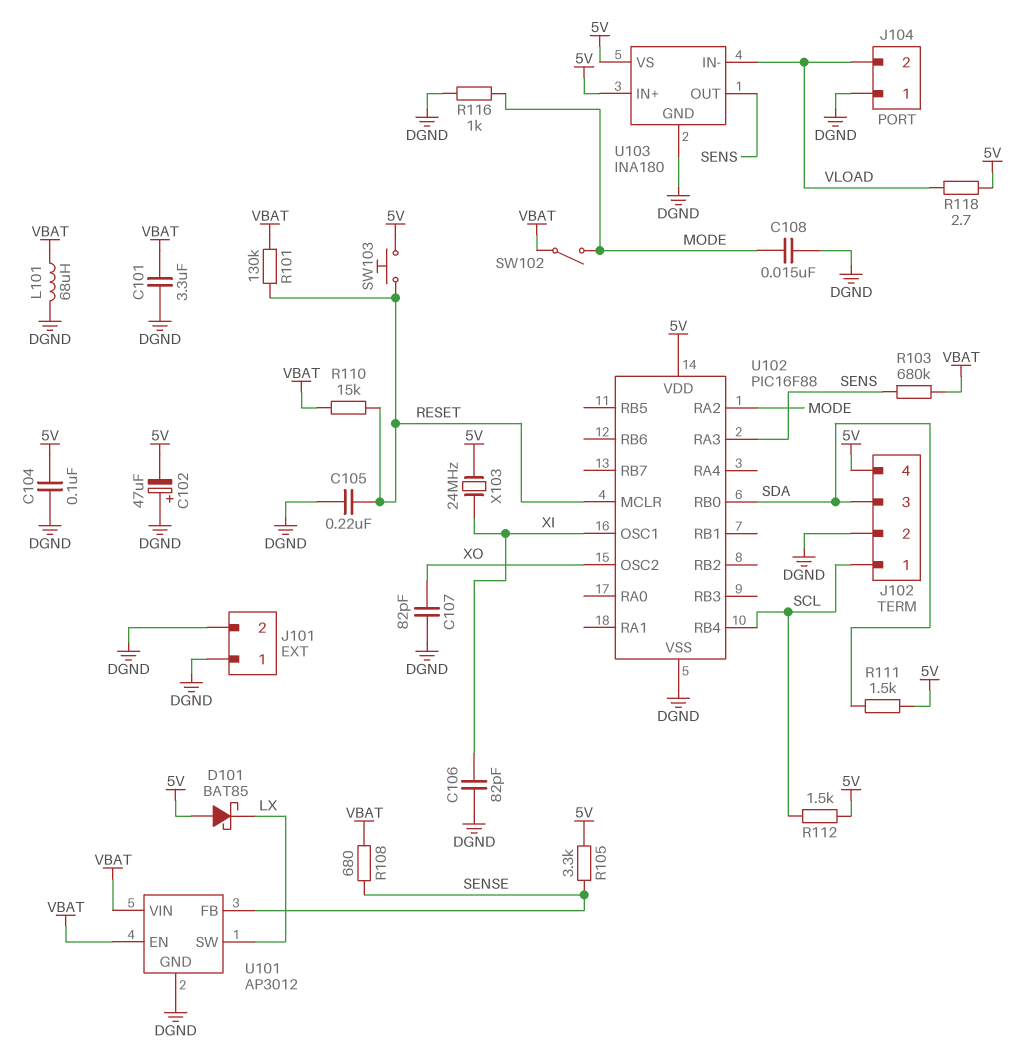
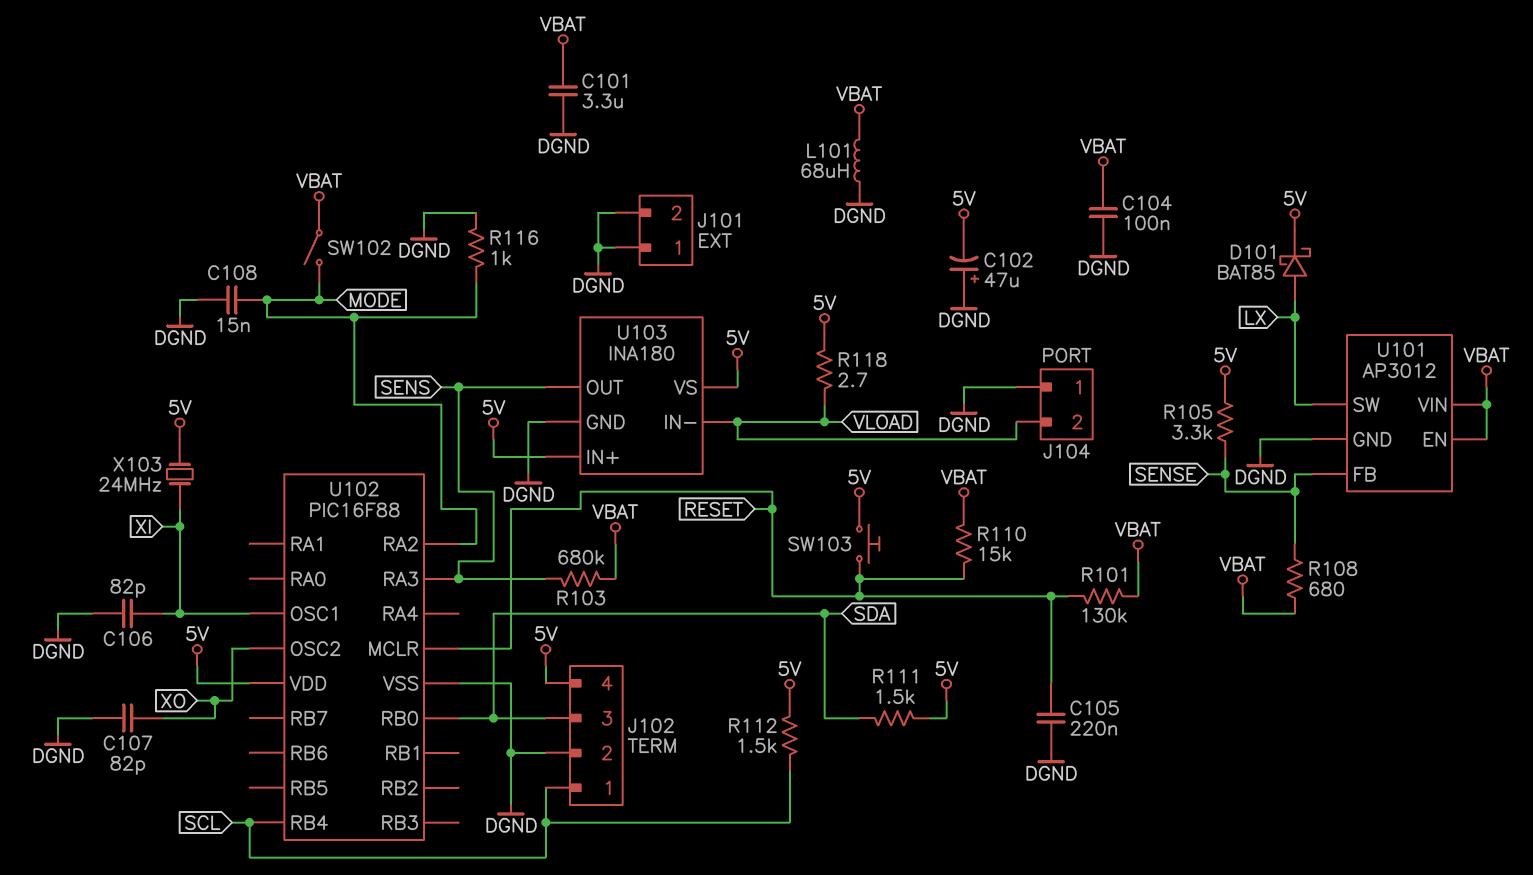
C104: 100nF (5V, DGND) -> 100nF (DGND, VBAT)
D101: schottky BAT85 (A 5V, K LX) -> schottky BAT85 (A LX, K 5V)

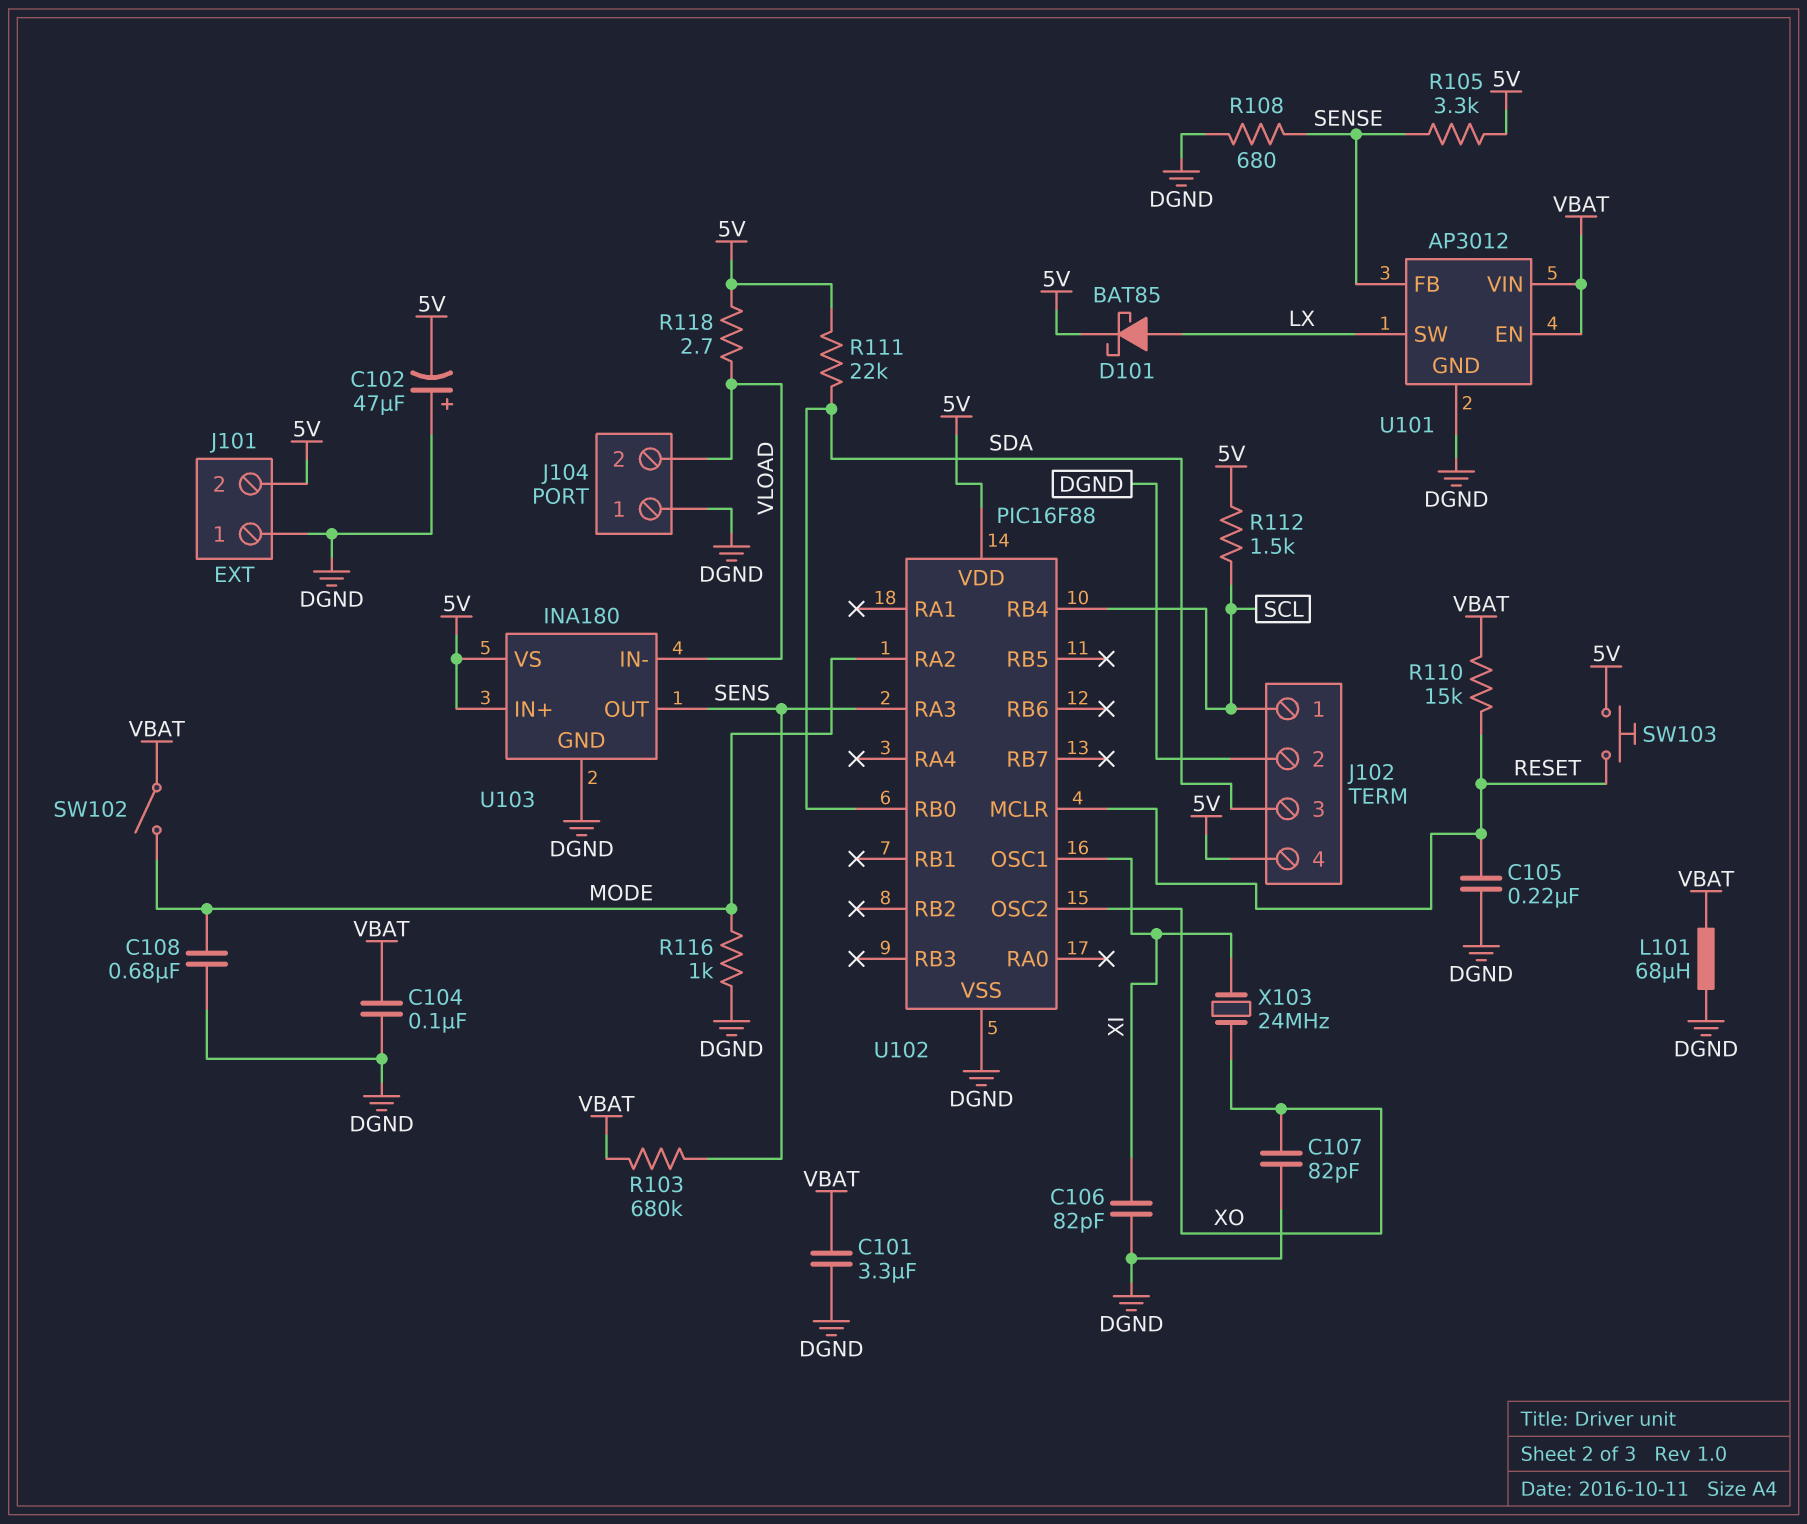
C108: 15nF (DGND, MODE) -> 680nF (DGND, MODE)
J101 pin 2: DGND -> 5V
R101: 130k (RESET, VBAT) -> none
R108: 680 (SENSE, VBAT) -> 680 (DGND, SENSE)
R111: 1.5k (5V, SDA) -> 22k (5V, SDA)
X103: 24MHz (5V, XI) -> 24MHz (XI, XO)

